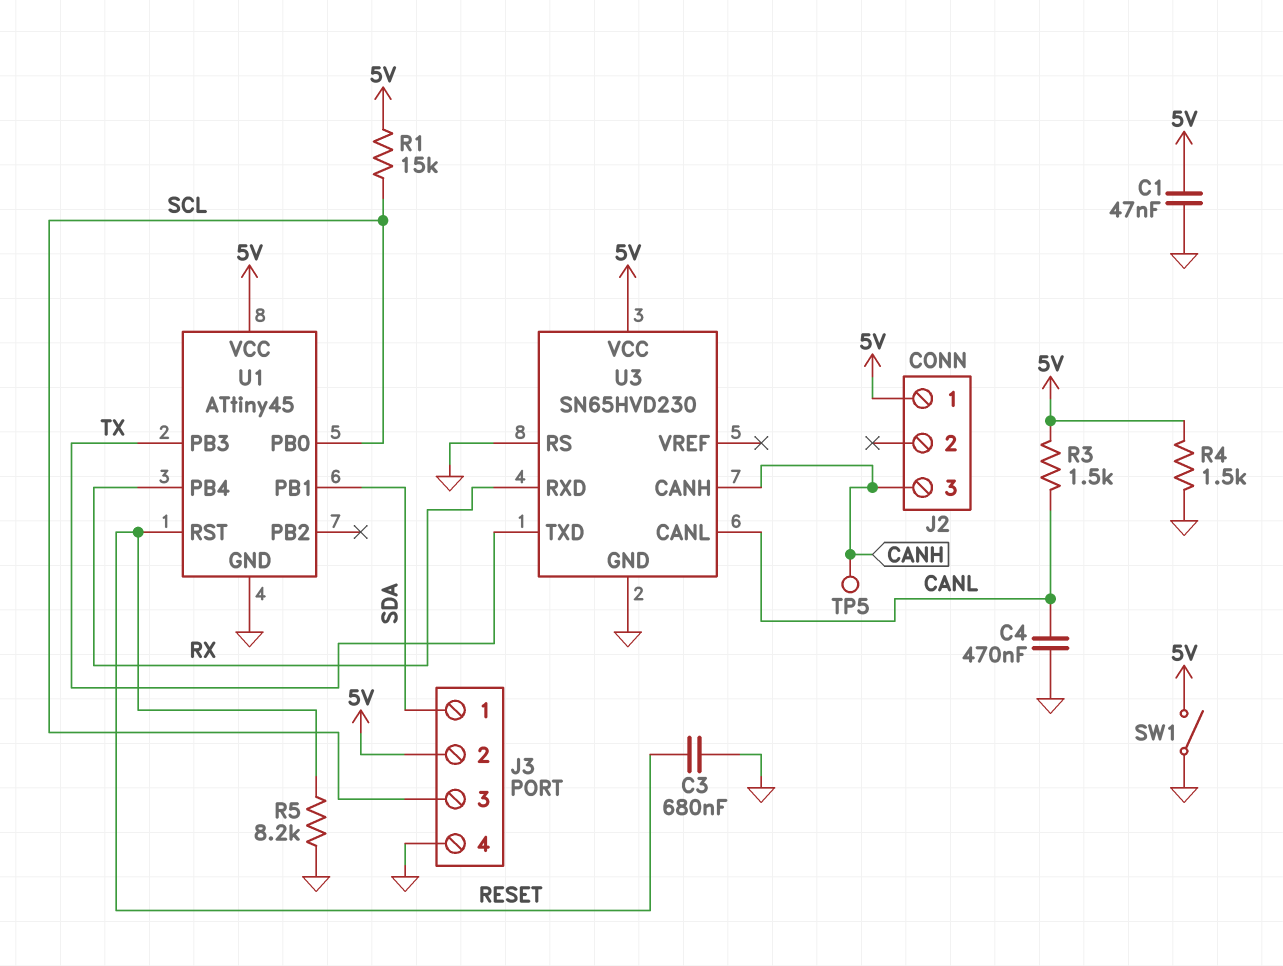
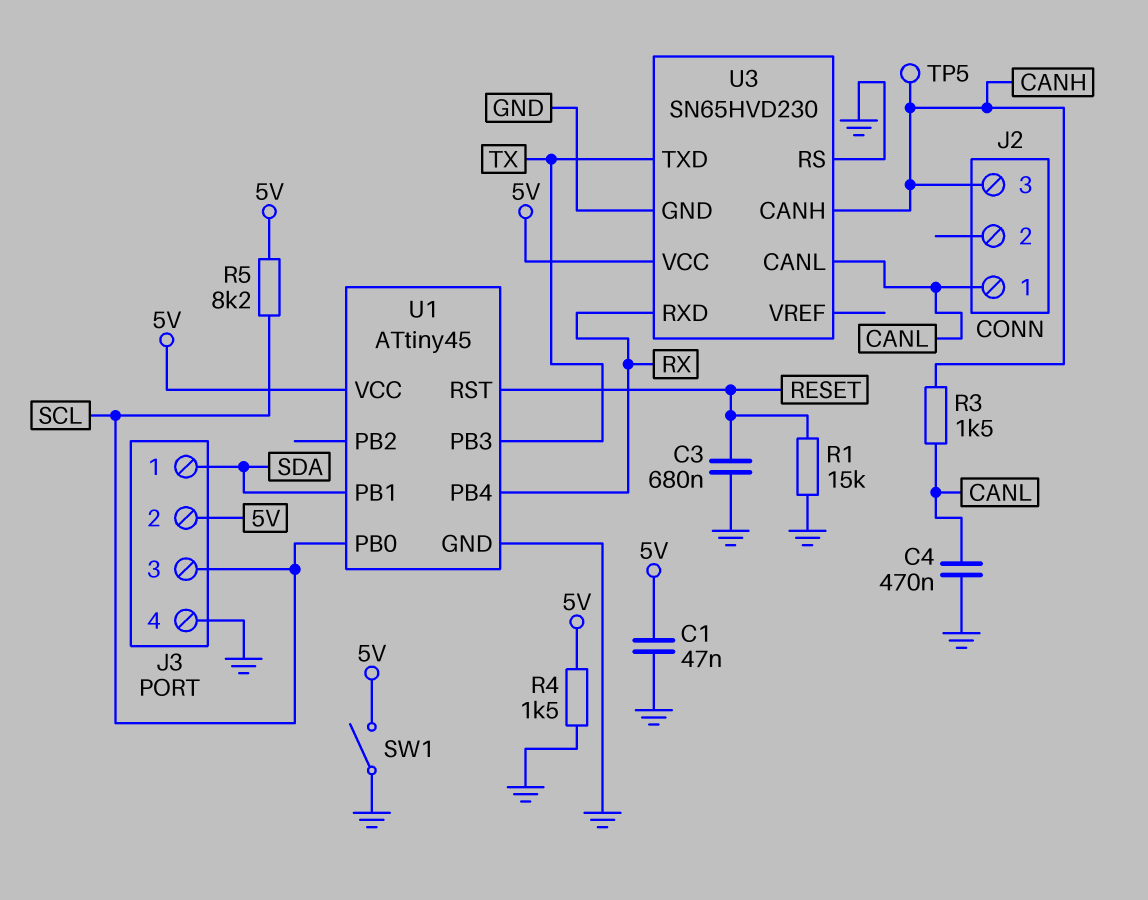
J2 pin 1: 5V -> CANL
R1: 15k (5V, SCL) -> 15k (GND, RESET)
R3: 1.5k (5V, CANL) -> 1.5k (CANH, CANL)
R5: 8.2k (GND, RESET) -> 8.2k (5V, SCL)

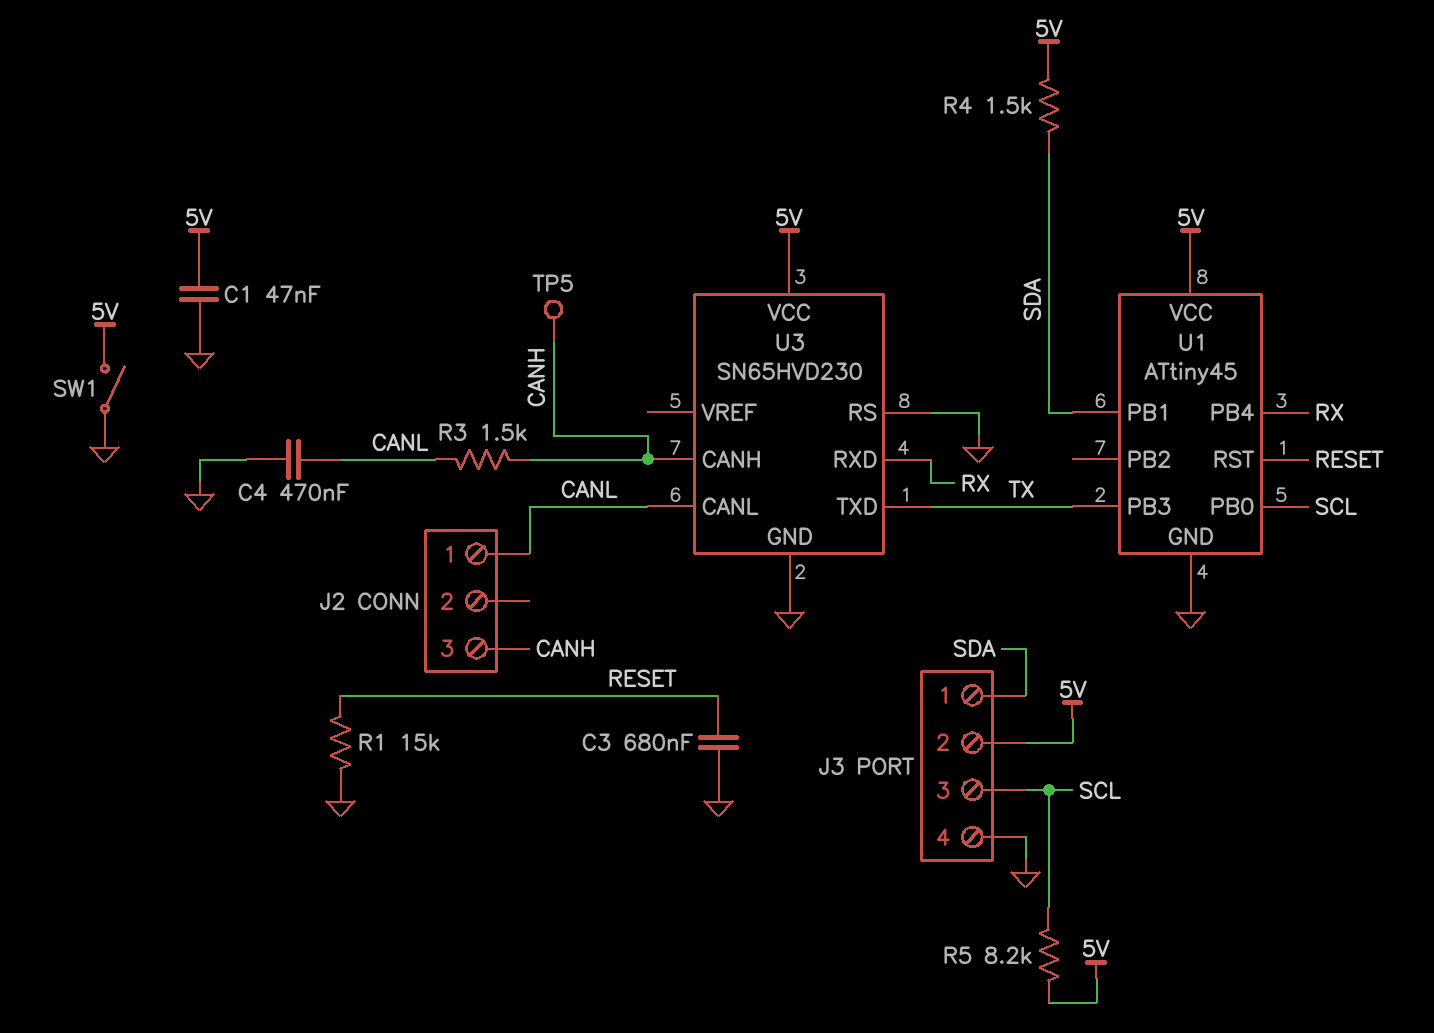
R4: 1.5k (5V, GND) -> 1.5k (5V, SDA)

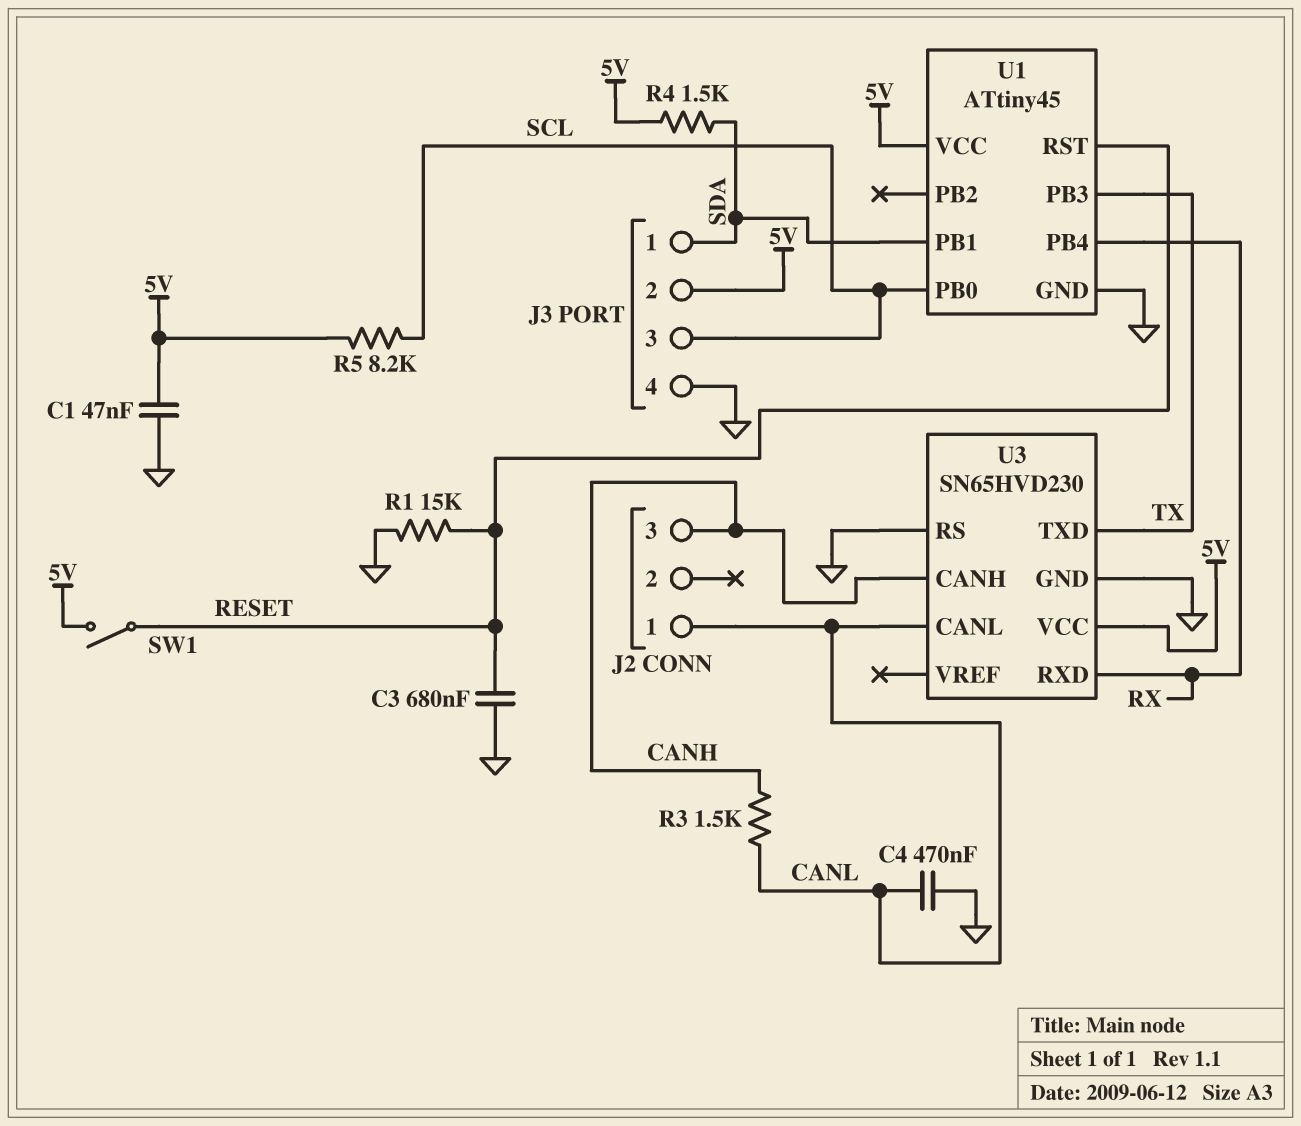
SW1: switch (5V, GND) -> switch (5V, RESET)
TP5: test point (CANH) -> none

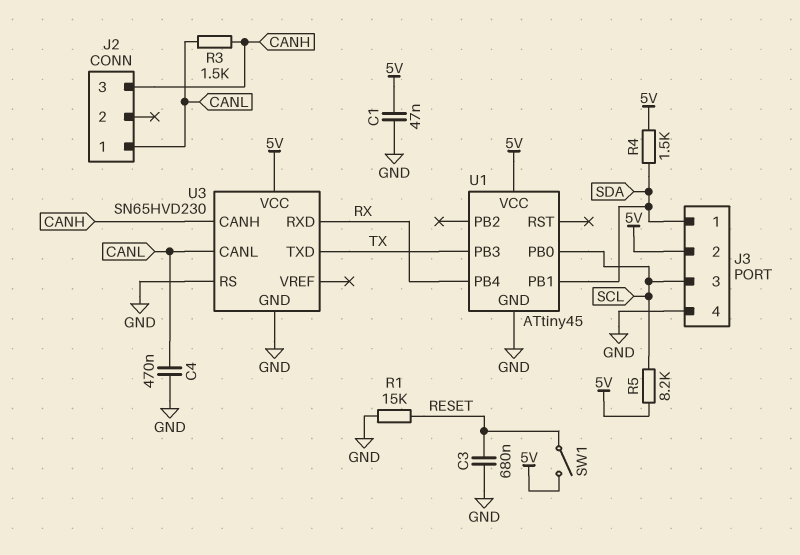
U1 pin RST: RESET -> none

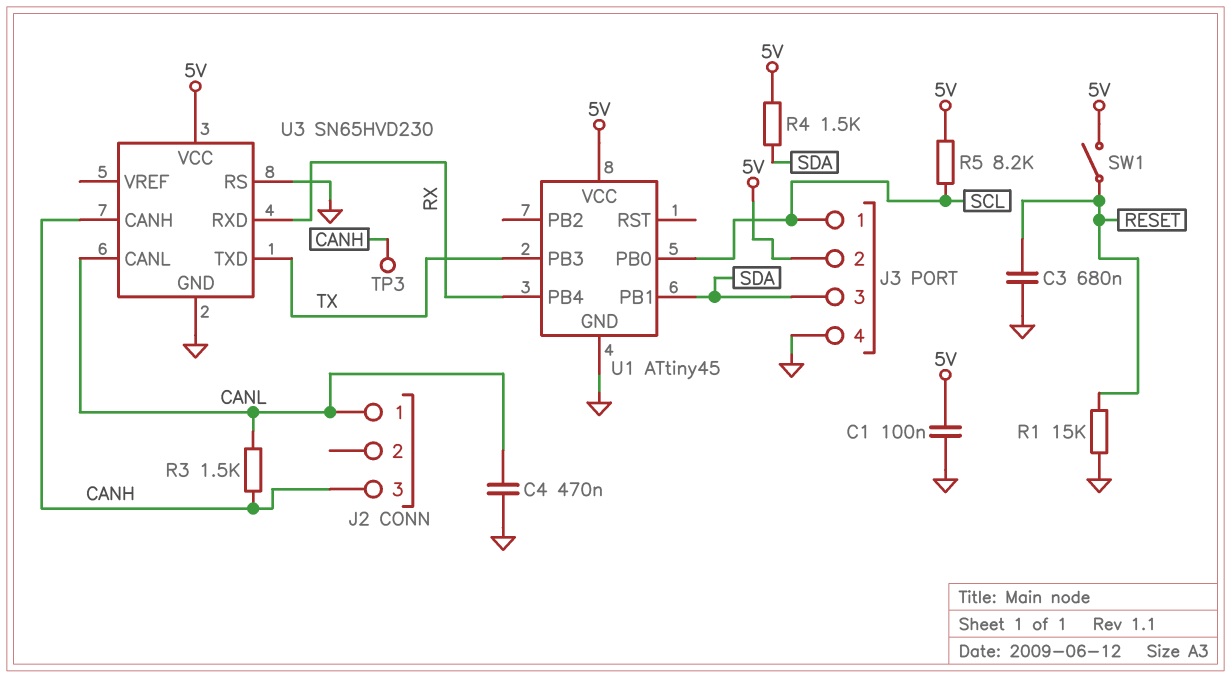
C1: 47nF (5V, GND) -> 100nF (5V, GND)
J3 pin 1: SDA -> SCL
J3 pin 3: SCL -> SDA
TP3: none -> test point (CANH)

